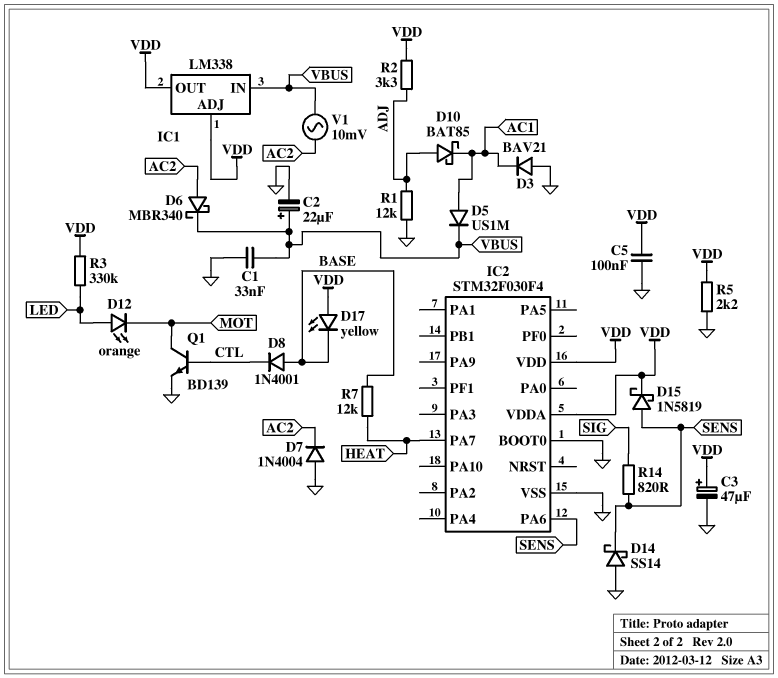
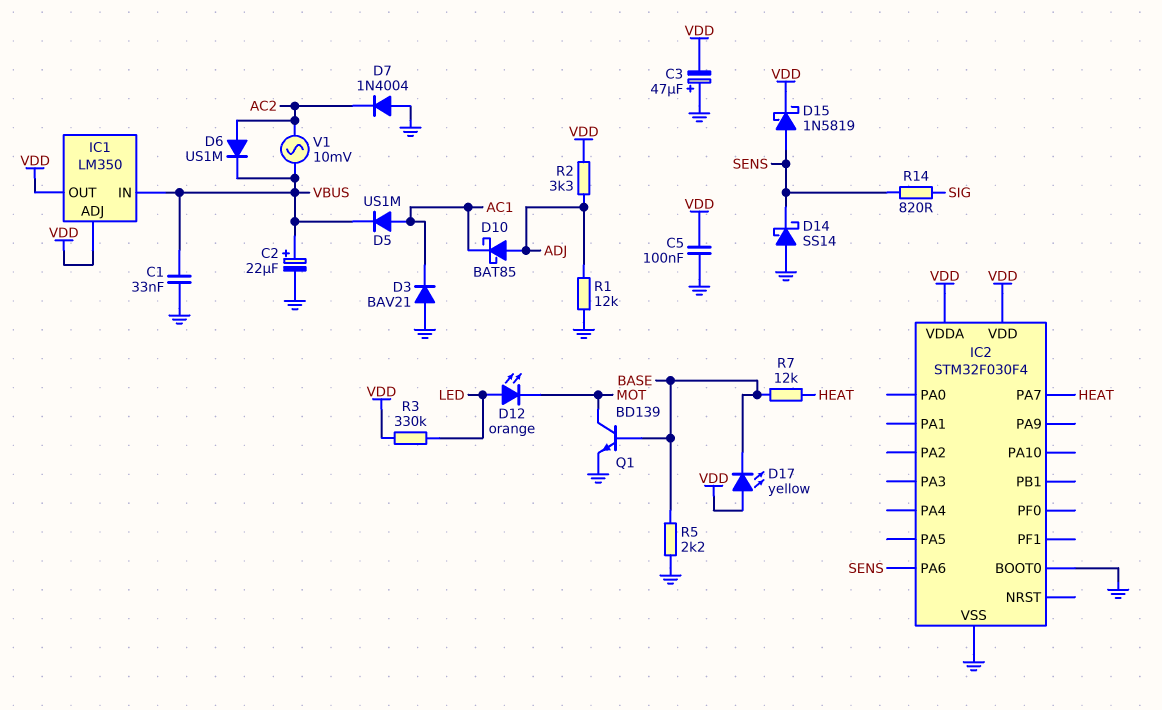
C3: 47uF (plus VDD, minus GND) -> 47uF (plus GND, minus VDD)
D6: schottky MBR340 (A AC2, K VBUS) -> diode US1M (A AC2, K VBUS)
D8: diode 1N4001 (A BASE, K CTL) -> none
IC1: LM338 -> LM350
Q1: NPN BD139 (B CTL, C MOT, E GND) -> NPN BD139 (B BASE, C MOT, E GND)
R5: 2.2k (GND, VDD) -> 2.2k (BASE, GND)

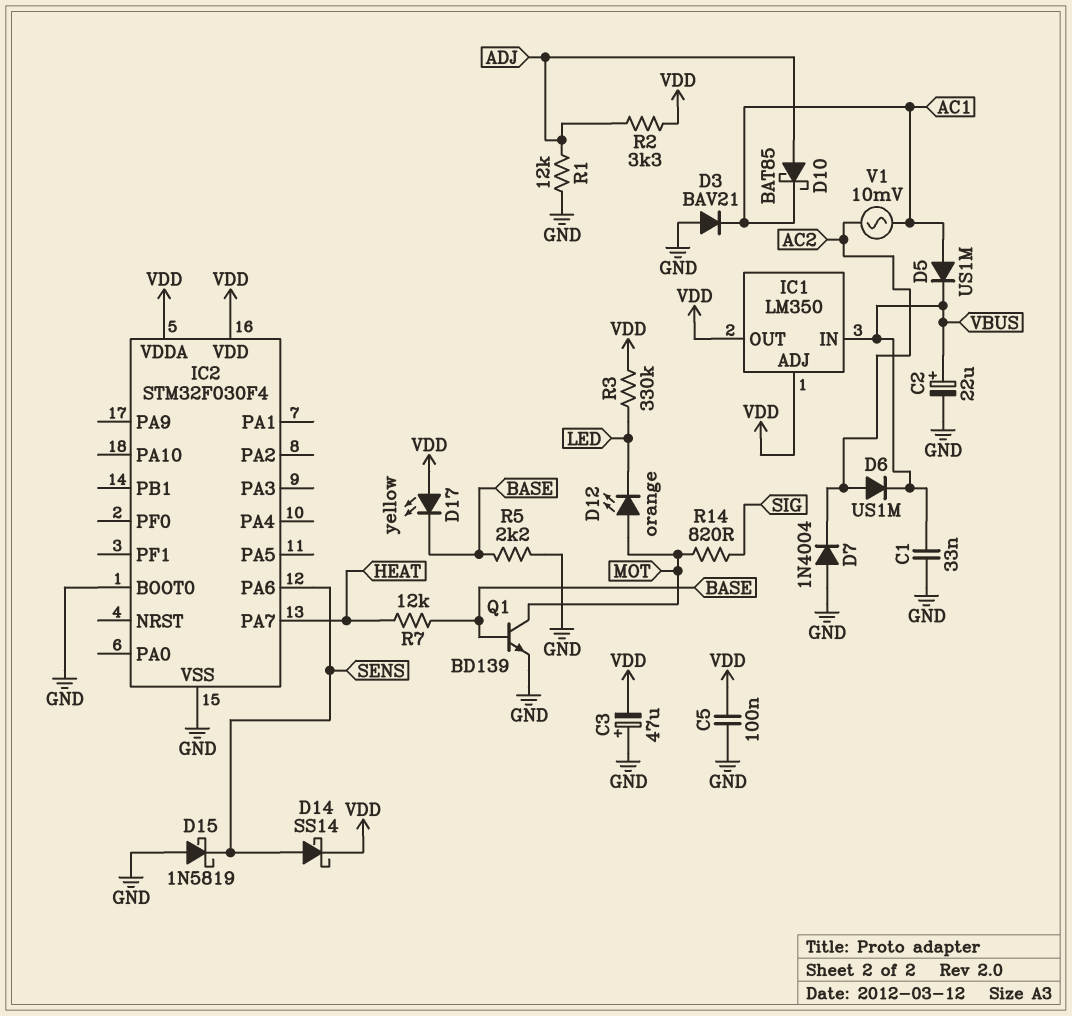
D12: LED orange (A LED, K MOT) -> LED orange (A MOT, K LED)
D14: schottky SS14 (A GND, K SENS) -> schottky SS14 (A SENS, K VDD)
D15: schottky 1N5819 (A SENS, K VDD) -> schottky 1N5819 (A GND, K SENS)
R14: 820 (SENS, SIG) -> 820 (MOT, SIG)
V1: AC 10mV (AC2, VBUS) -> AC 10mV (AC1, AC2)

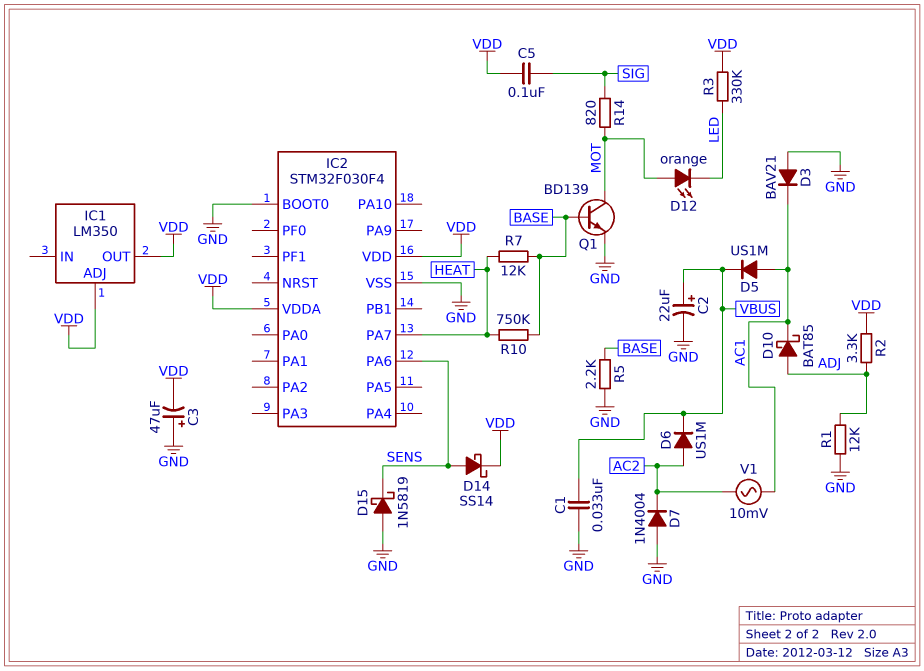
C5: 100nF (GND, VDD) -> 100nF (SIG, VDD)
D17: LED yellow (A VDD, K BASE) -> none
IC1 pin IN: VBUS -> none
R10: none -> 750k (BASE, HEAT)

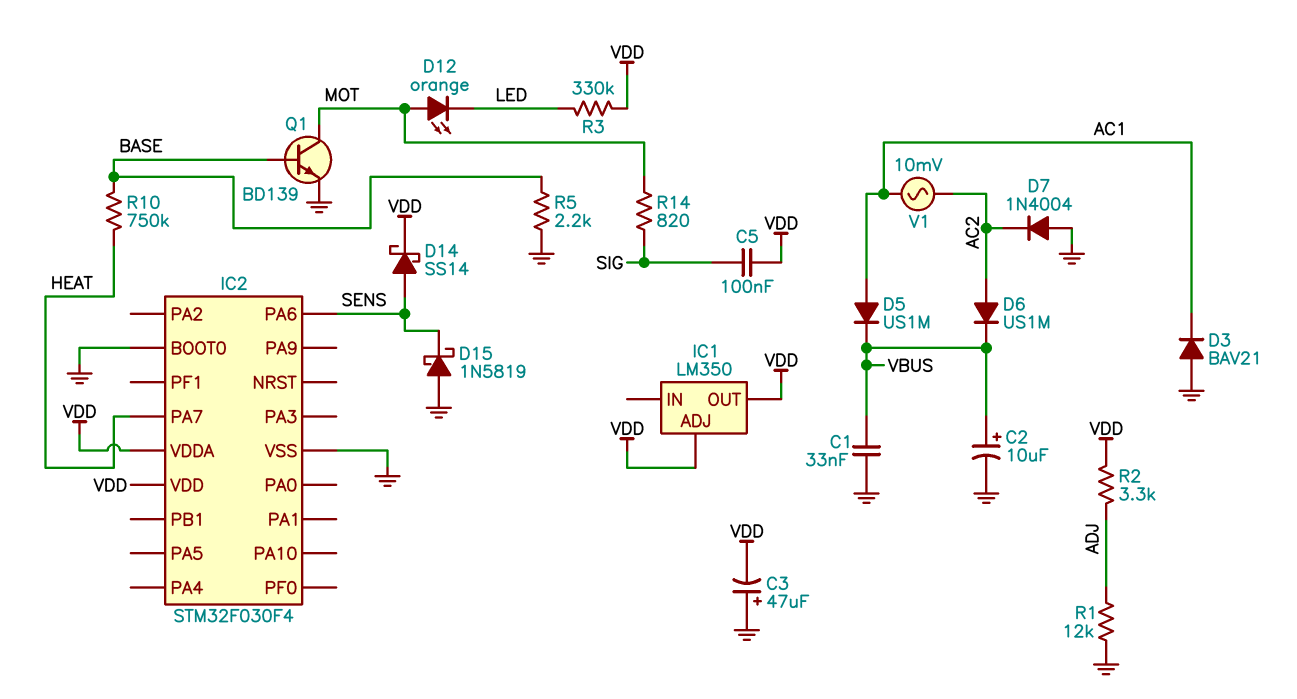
C2: 22uF (plus VBUS, minus GND) -> 10uF (plus VBUS, minus GND)
D10: schottky BAT85 (A ADJ, K AC1) -> none
R7: 12k (BASE, HEAT) -> none

